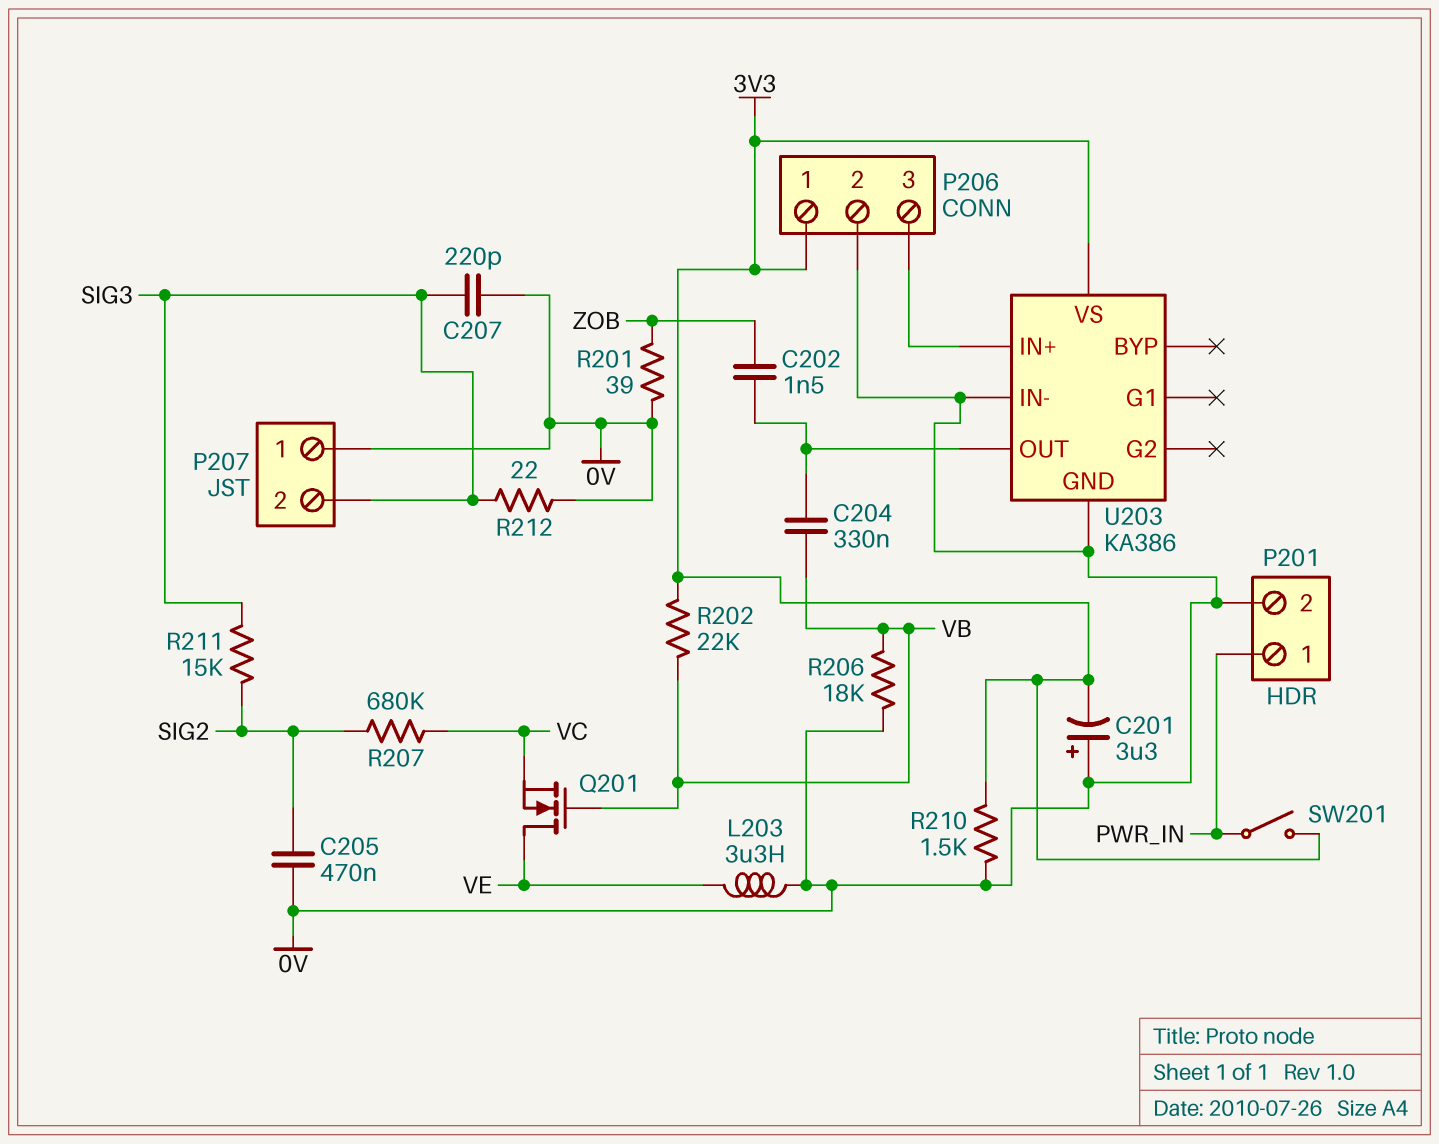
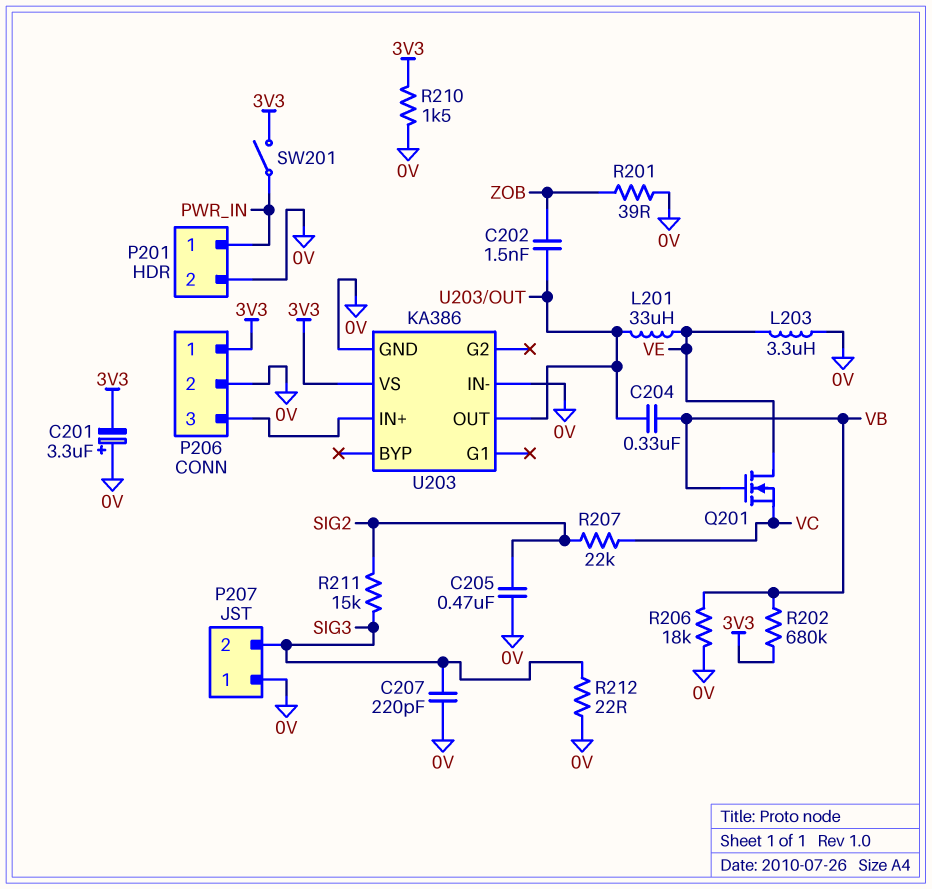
L201: none -> 33uH (U203/OUT, VE)
R202: 22k (3V3, VB) -> 680k (3V3, VB)
R207: 680k (SIG2, VC) -> 22k (SIG2, VC)

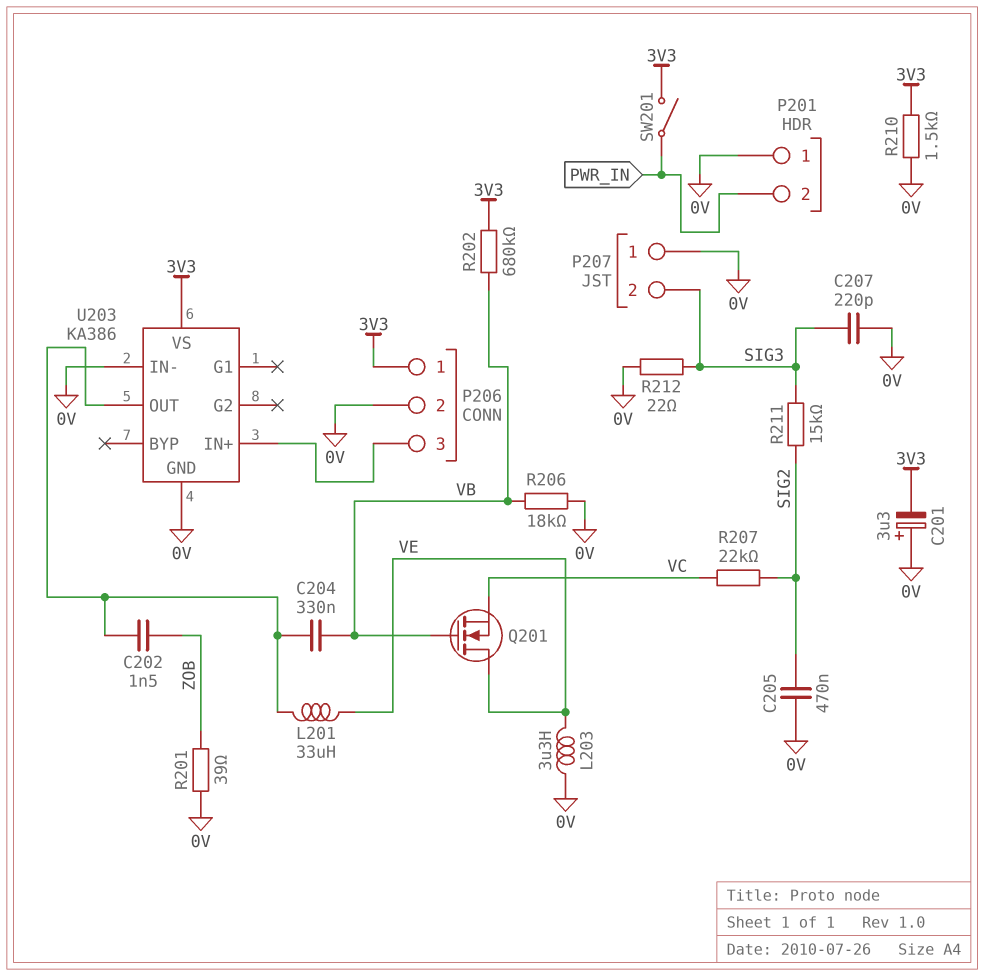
P201 pin 1: PWR_IN -> 0V
P201 pin 2: 0V -> PWR_IN

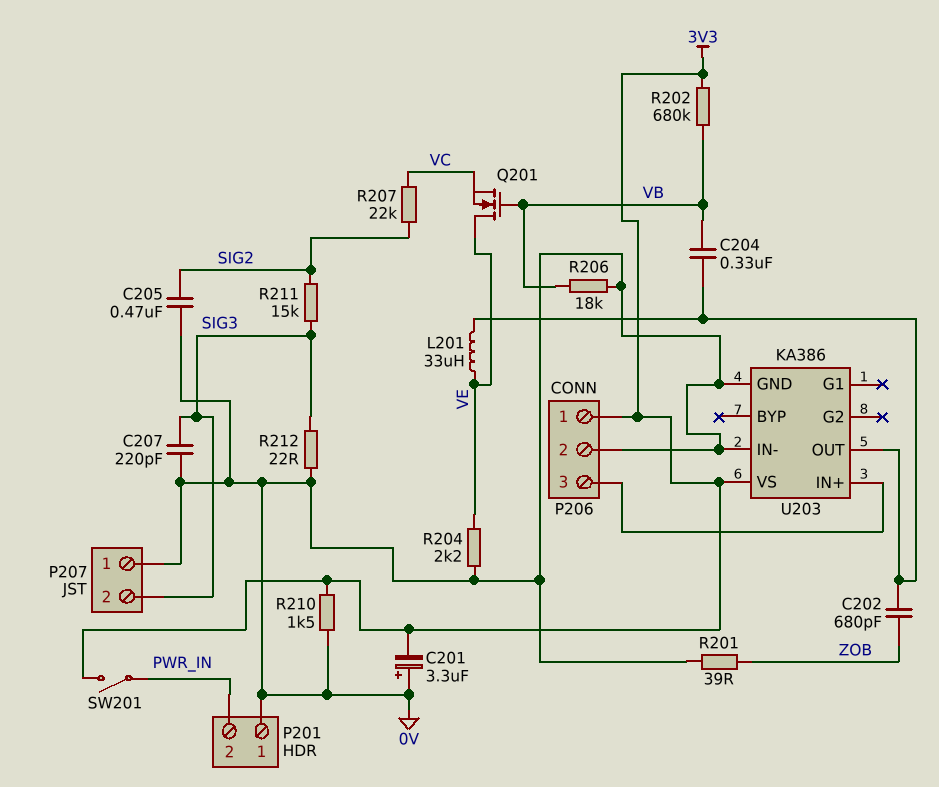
C202: 1.5nF (U203/OUT, ZOB) -> 680pF (U203/OUT, ZOB)
L203: 3.3uH (0V, VE) -> none
R204: none -> 2.2k (0V, VE)

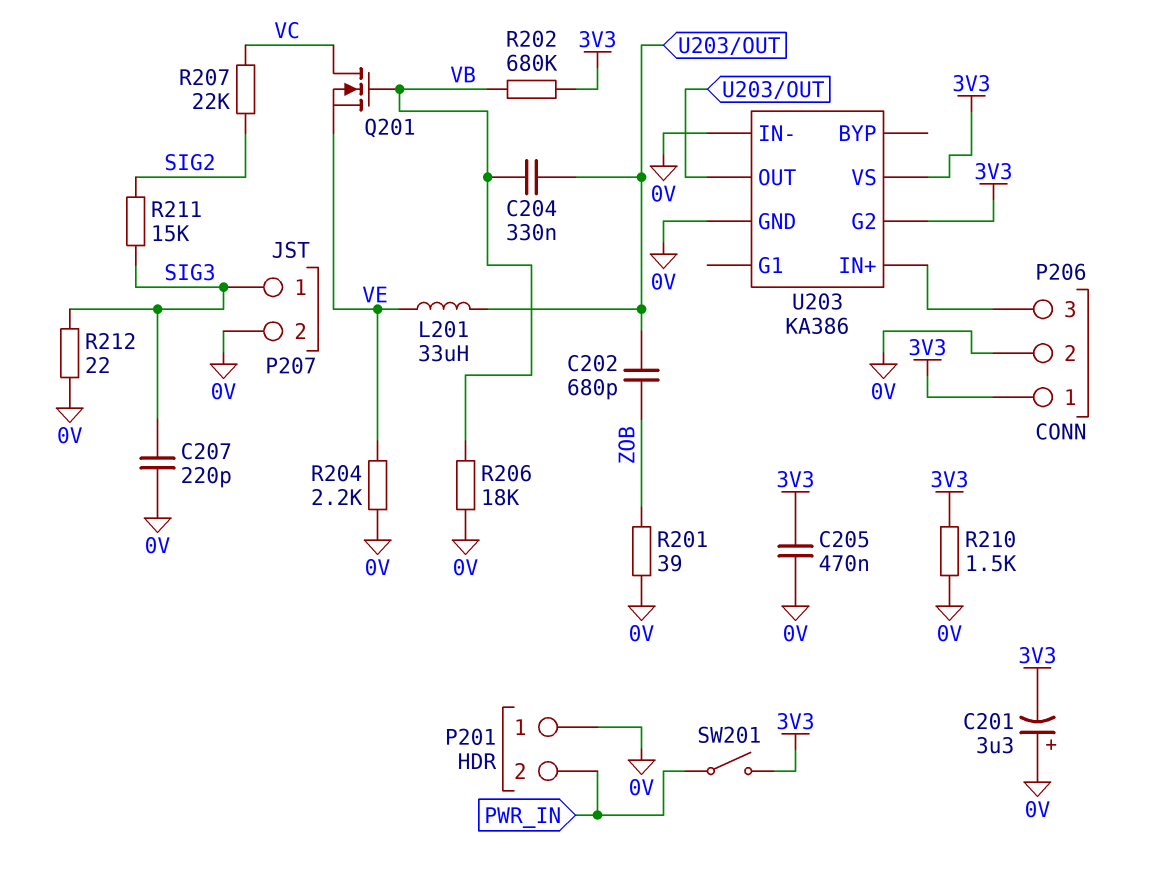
C205: 470nF (0V, SIG2) -> 470nF (0V, 3V3)
P207 pin 1: 0V -> SIG3
P207 pin 2: SIG3 -> 0V
Q201: NMOS (G VB, D VE, S VC) -> NMOS (G VB, D VC, S VE)
U203 pin G2: none -> 3V3

